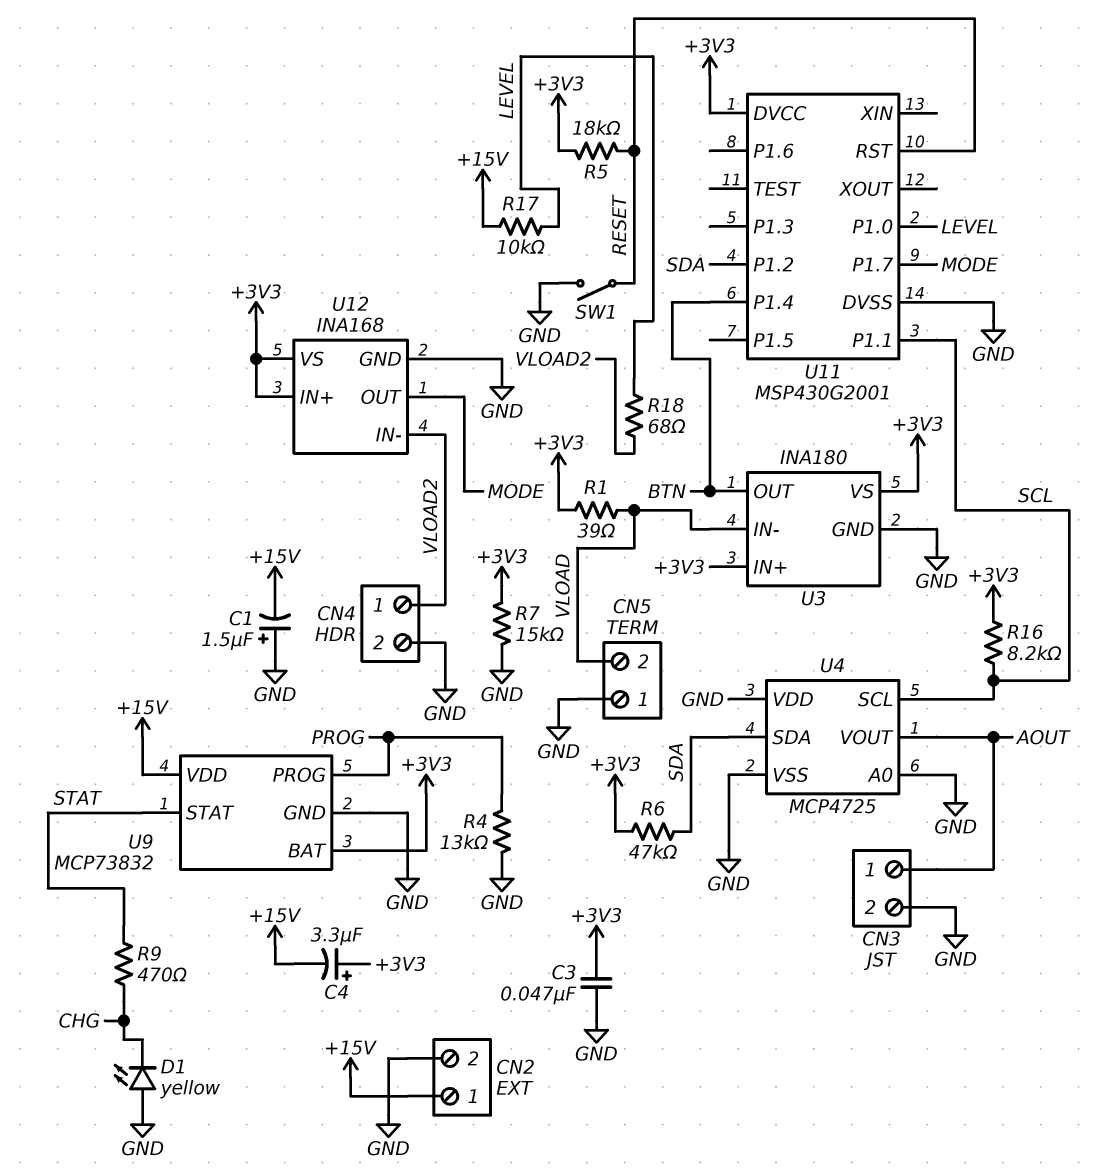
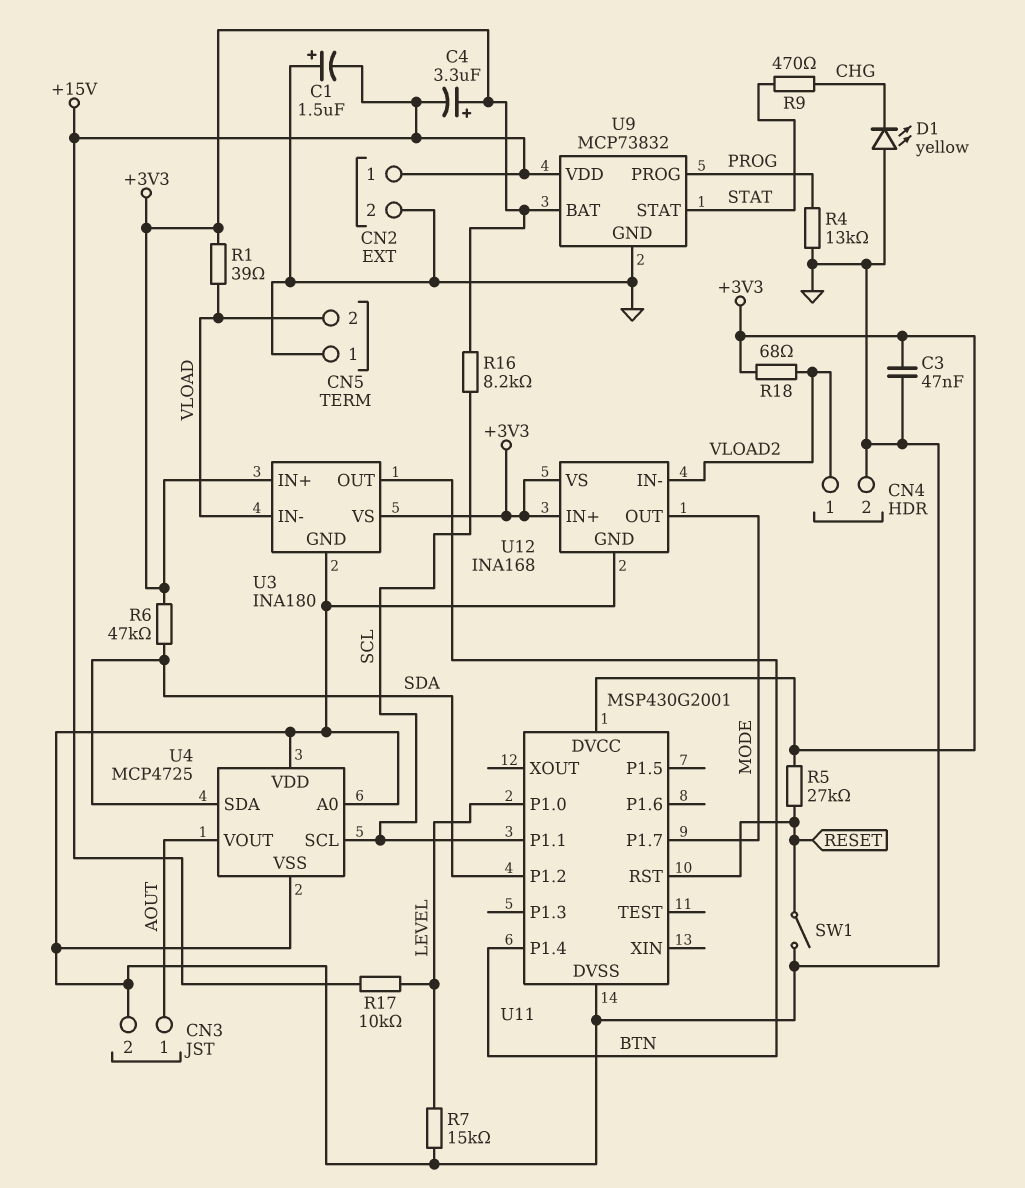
R5: 18k (+3V3, RESET) -> 27k (+3V3, RESET)
R7: 15k (+3V3, GND) -> 15k (GND, LEVEL)
R18: 68 (LEVEL, VLOAD2) -> 68 (+3V3, VLOAD2)

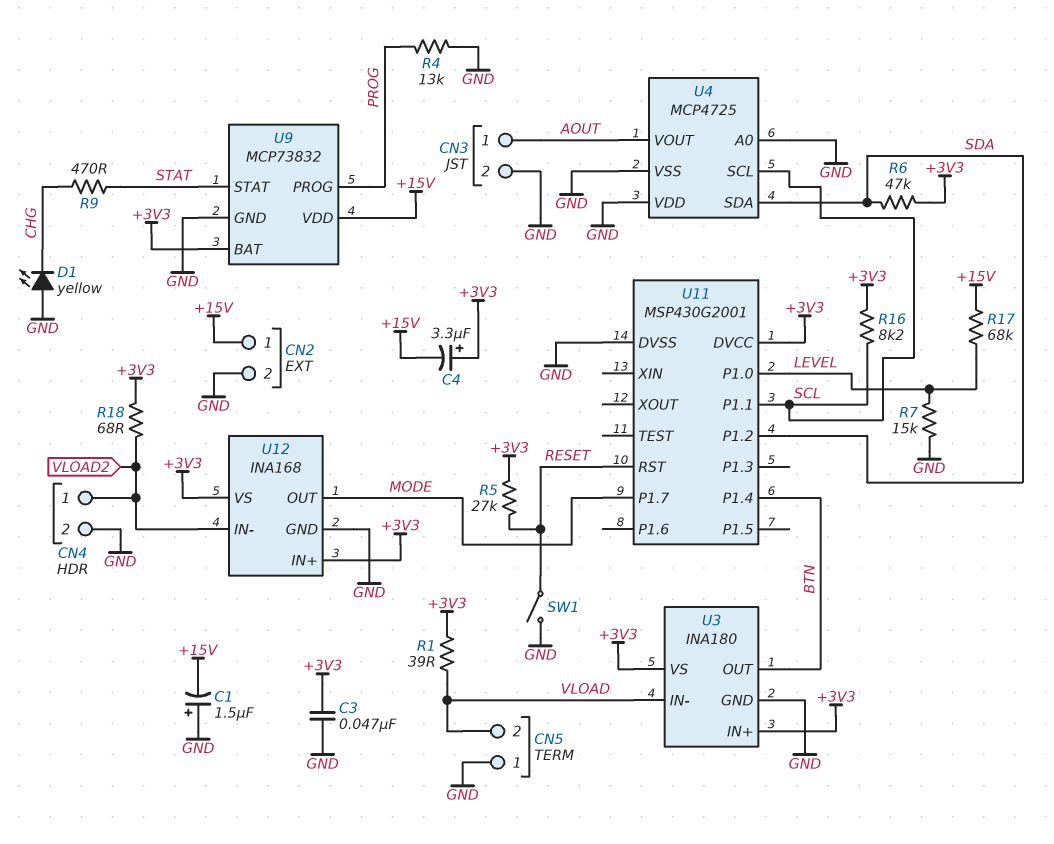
R17: 10k (+15V, LEVEL) -> 68k (+15V, LEVEL)

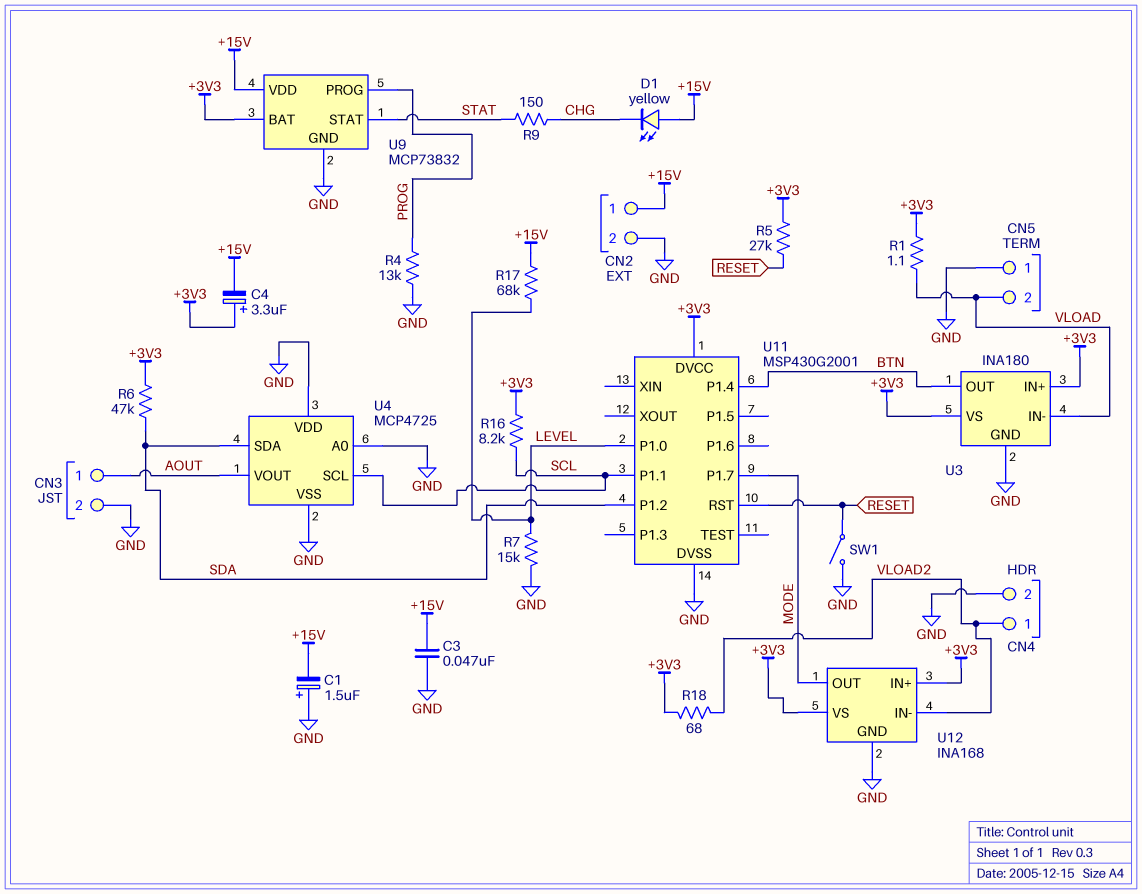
C3: 47nF (+3V3, GND) -> 47nF (+15V, GND)
D1: LED yellow (A GND, K CHG) -> LED yellow (A +15V, K CHG)
R1: 39 (+3V3, VLOAD) -> 1.1 (+3V3, VLOAD)
R9: 470 (CHG, STAT) -> 150 (CHG, STAT)

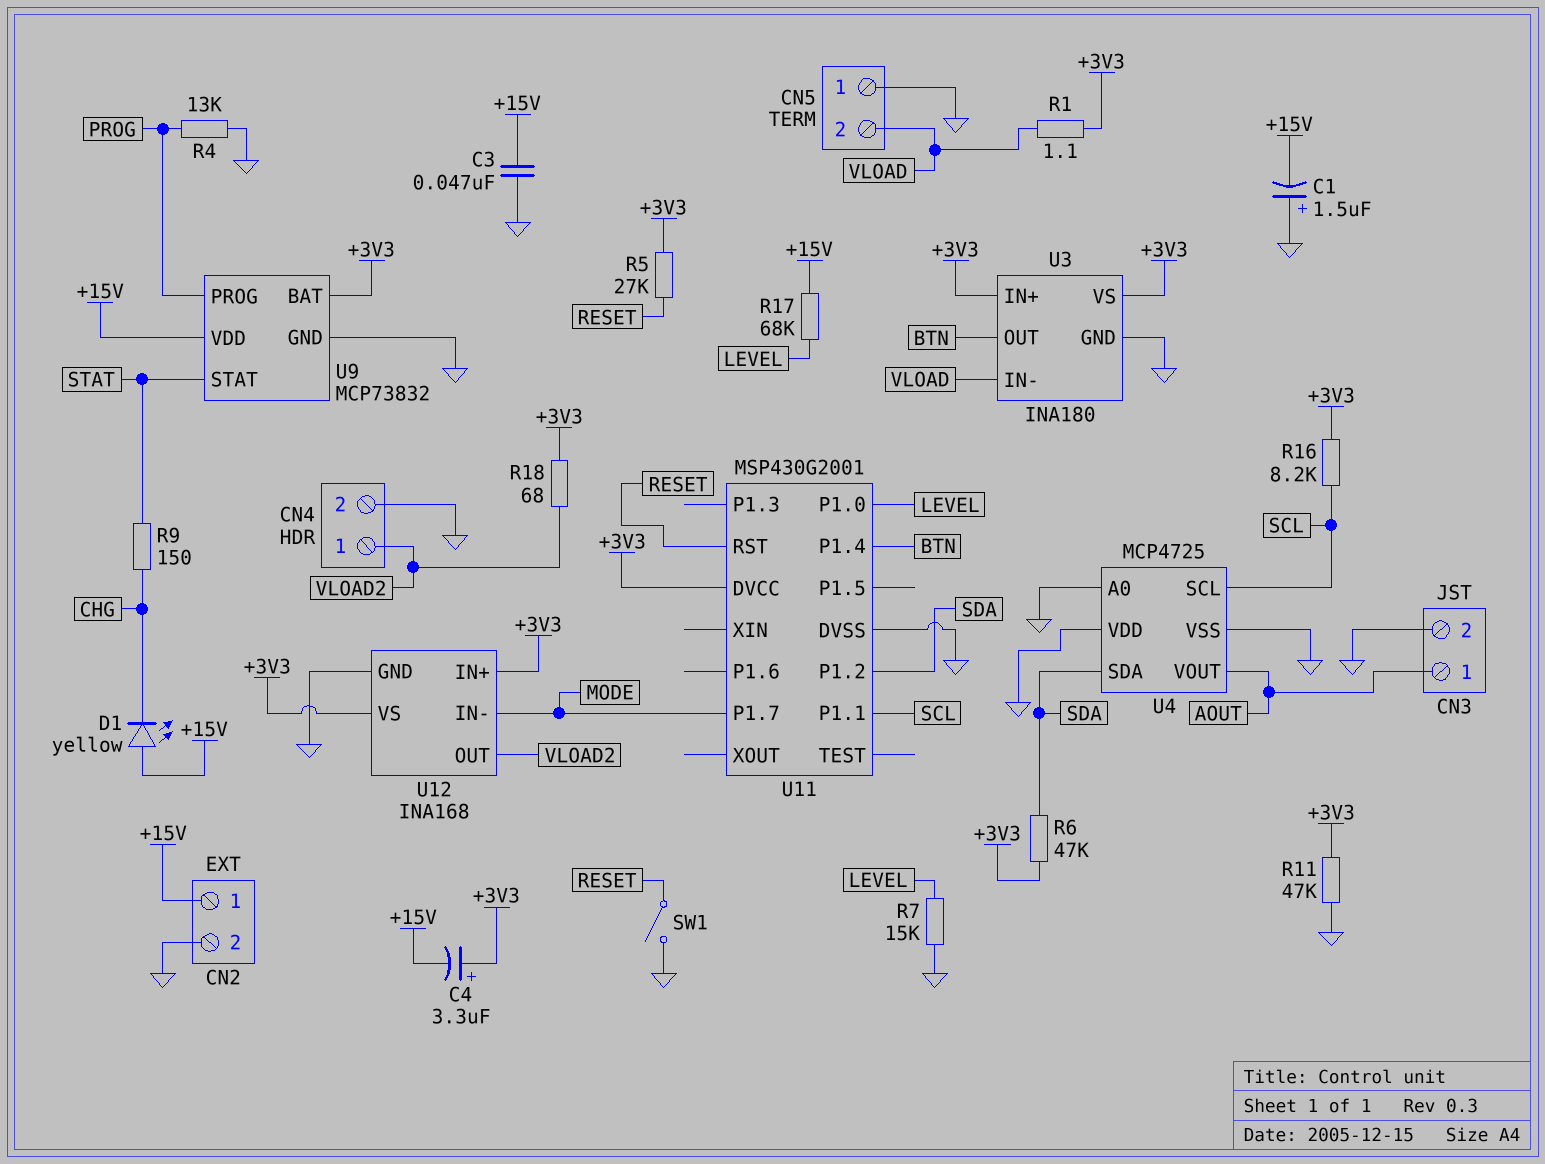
R11: none -> 47k (+3V3, GND)
U12 pin IN-: VLOAD2 -> MODE
U12 pin OUT: MODE -> VLOAD2

